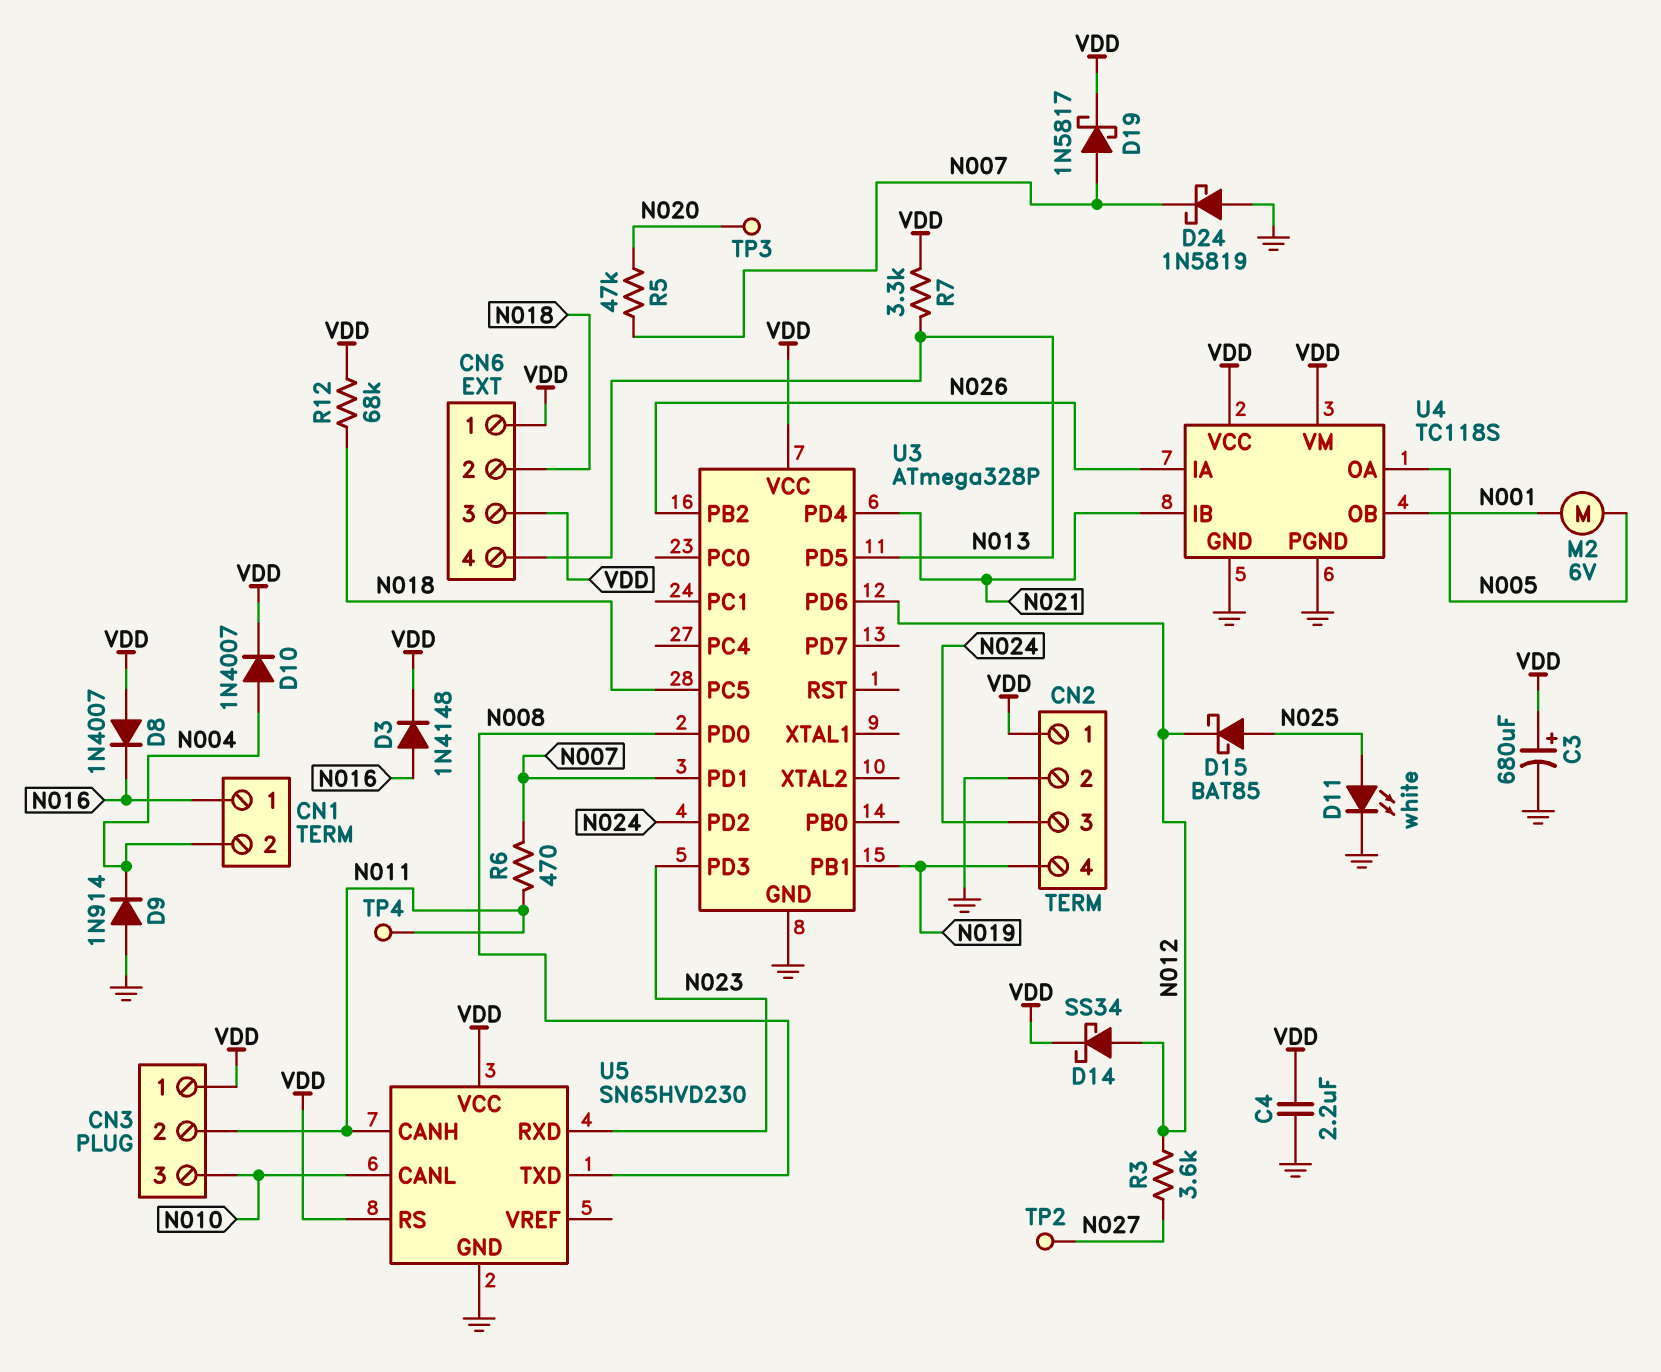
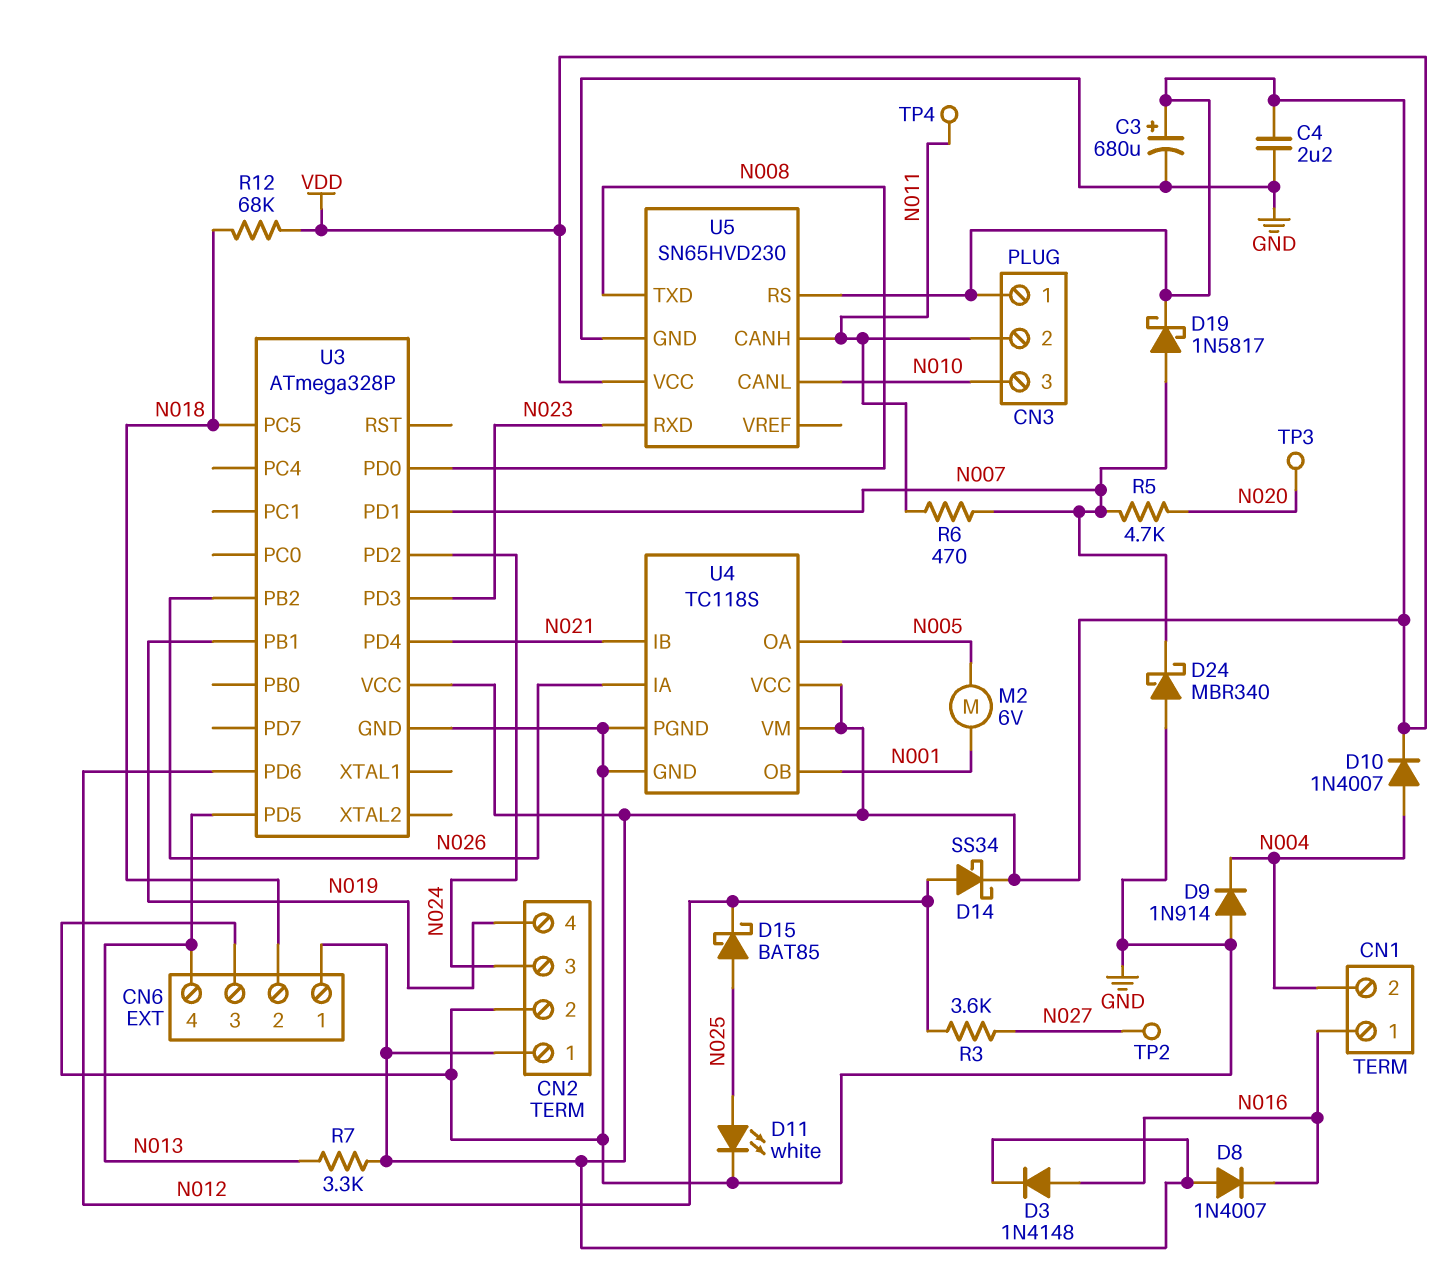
CN6 pin 3: VDD -> GND
D24: schottky 1N5819 (A GND, K N007) -> schottky MBR340 (A GND, K N007)
R5: 47k (N007, N020) -> 4.7k (N007, N020)

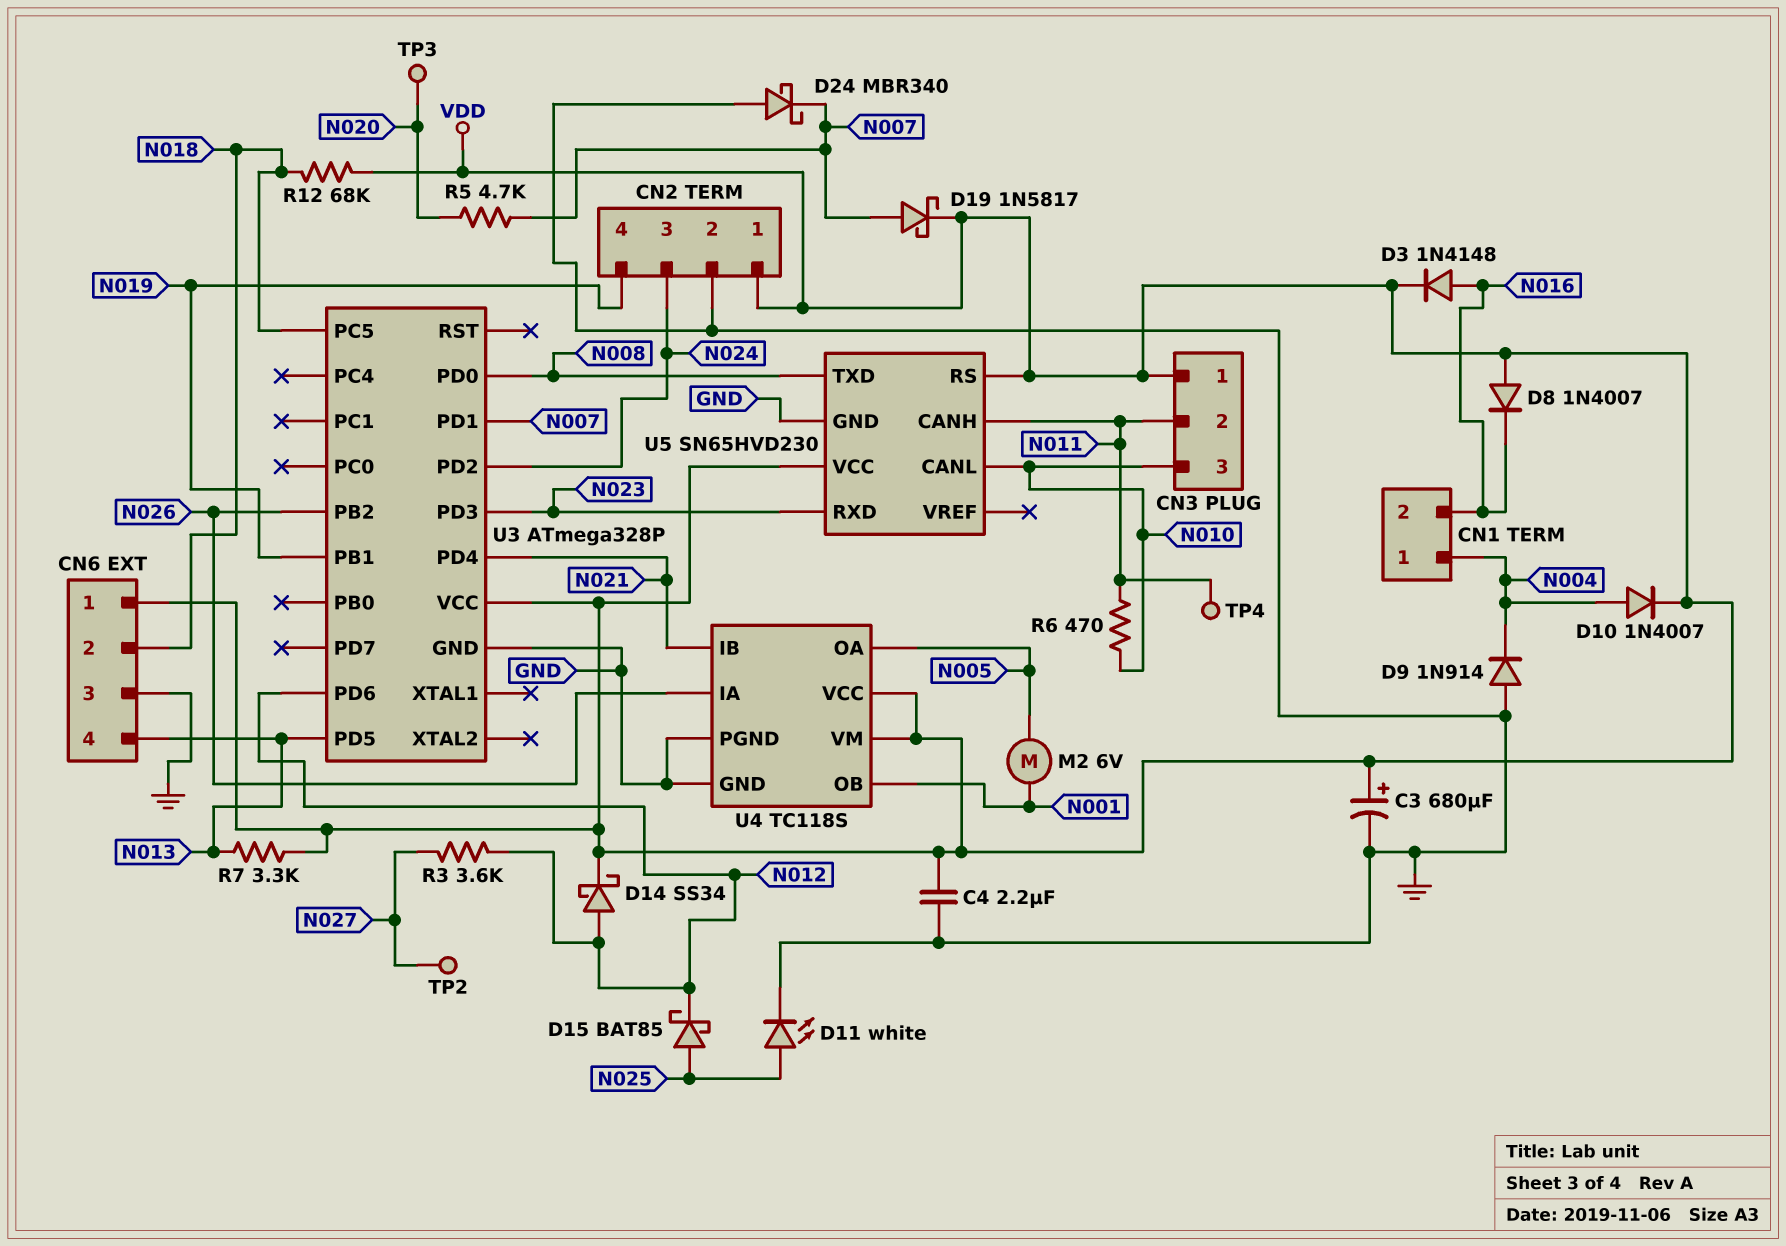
CN1 pin 1: N016 -> N004
CN1 pin 2: N004 -> N016
R6: 470 (N007, N011) -> 470 (N010, N011)

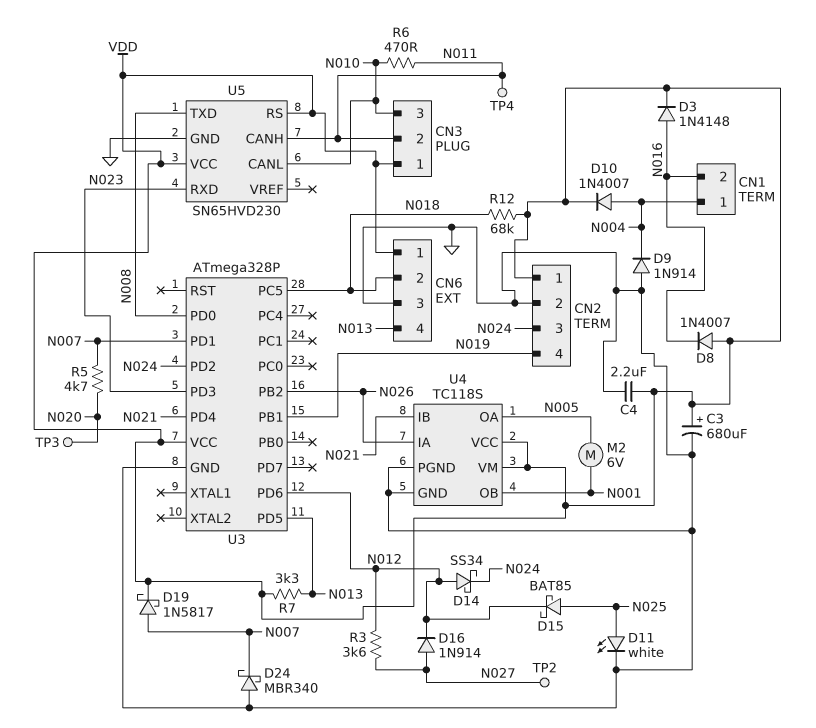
D14: schottky SS34 (A N012, K VDD) -> schottky SS34 (A N012, K N024)
D16: none -> diode 1N914 (A N027, K N012)

